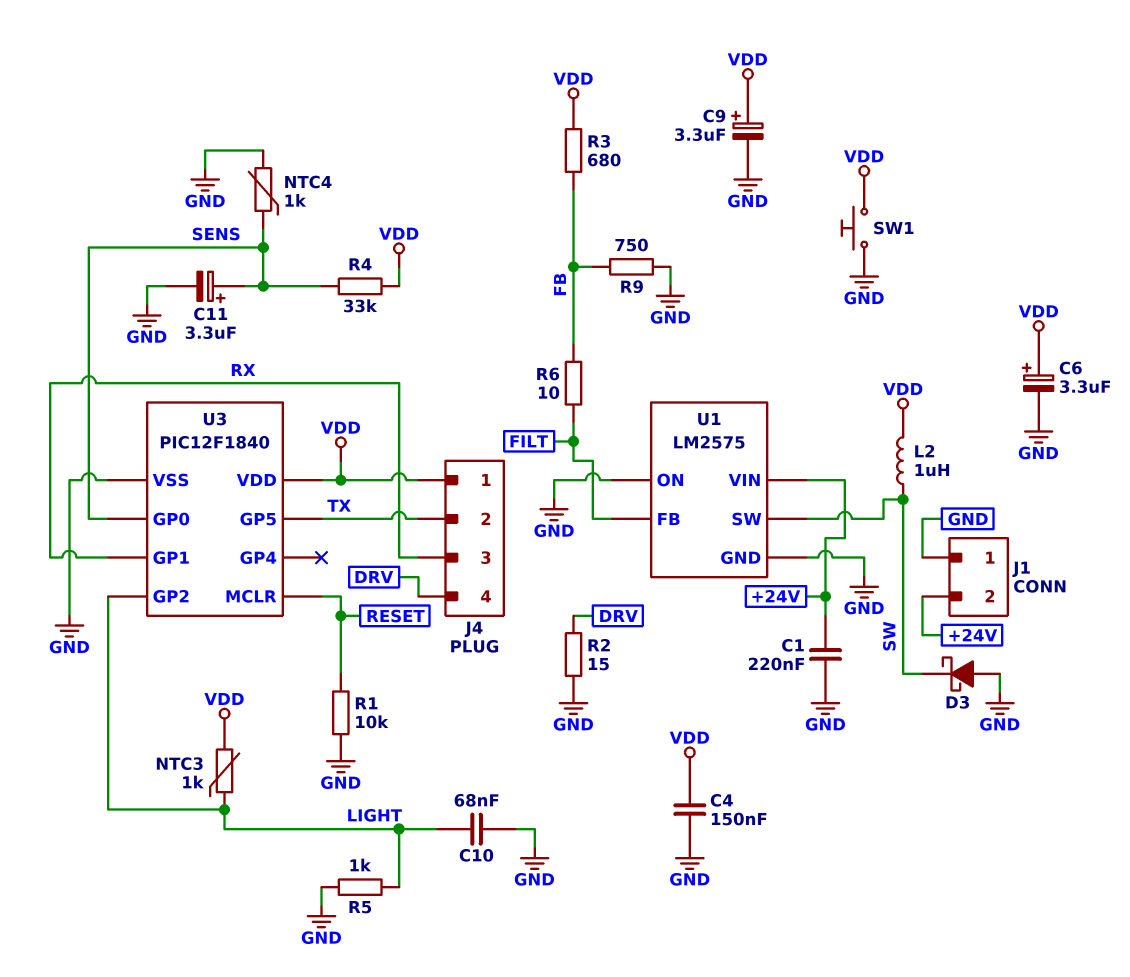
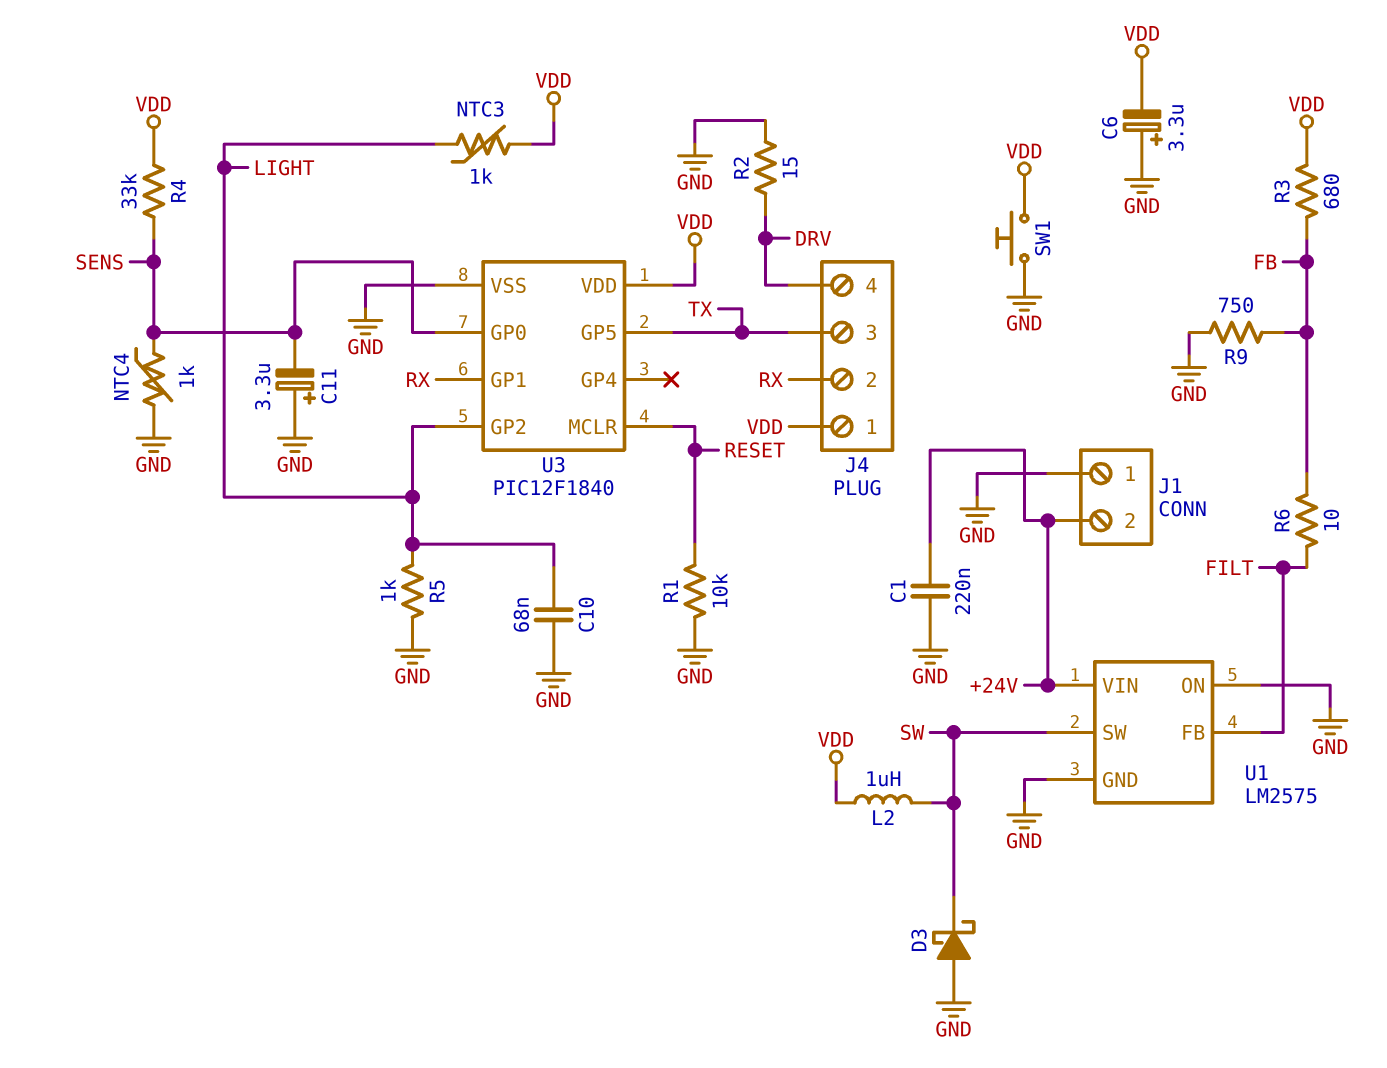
C4: 150nF (GND, VDD) -> none
C6: 3.3uF (plus VDD, minus GND) -> 3.3uF (plus GND, minus VDD)
C9: 3.3uF (plus VDD, minus GND) -> none
C11: 3.3uF (plus SENS, minus GND) -> 3.3uF (plus GND, minus SENS)
J4 pin 2: TX -> RX
J4 pin 3: RX -> TX

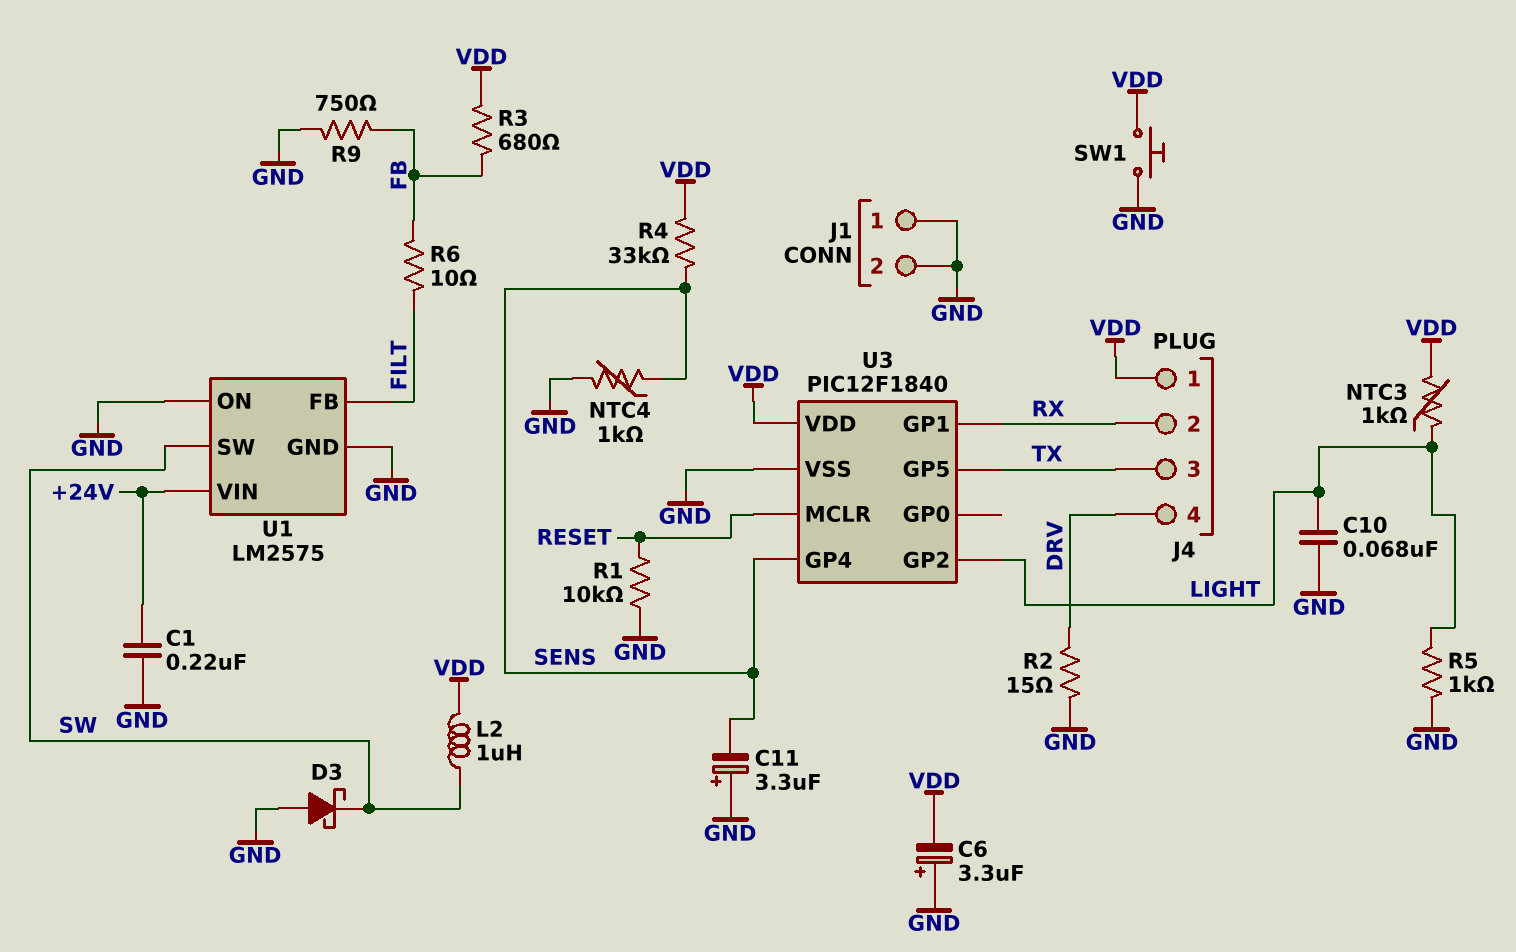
J1 pin 2: +24V -> GND
U3 pin GP0: SENS -> none
U3 pin GP4: none -> SENS

